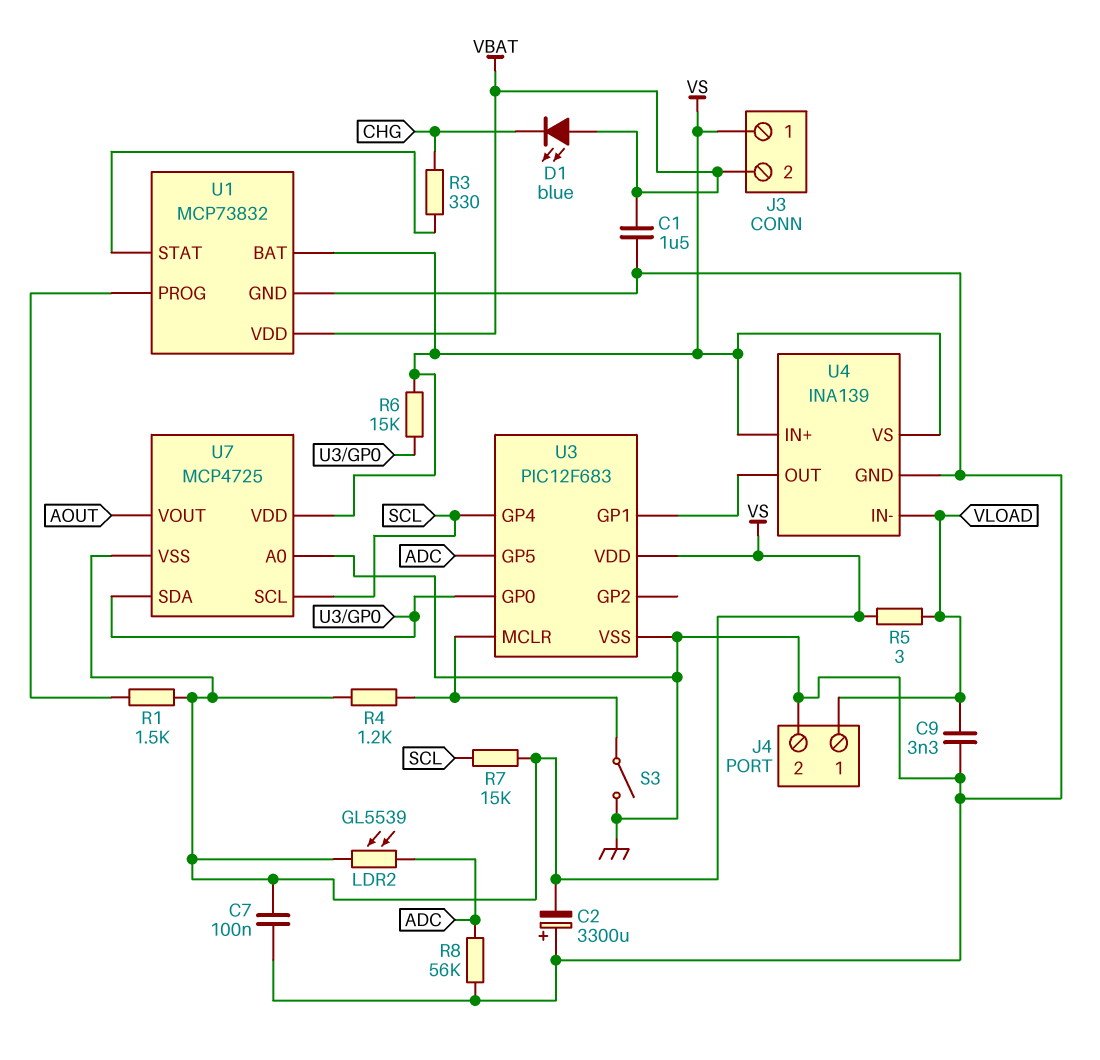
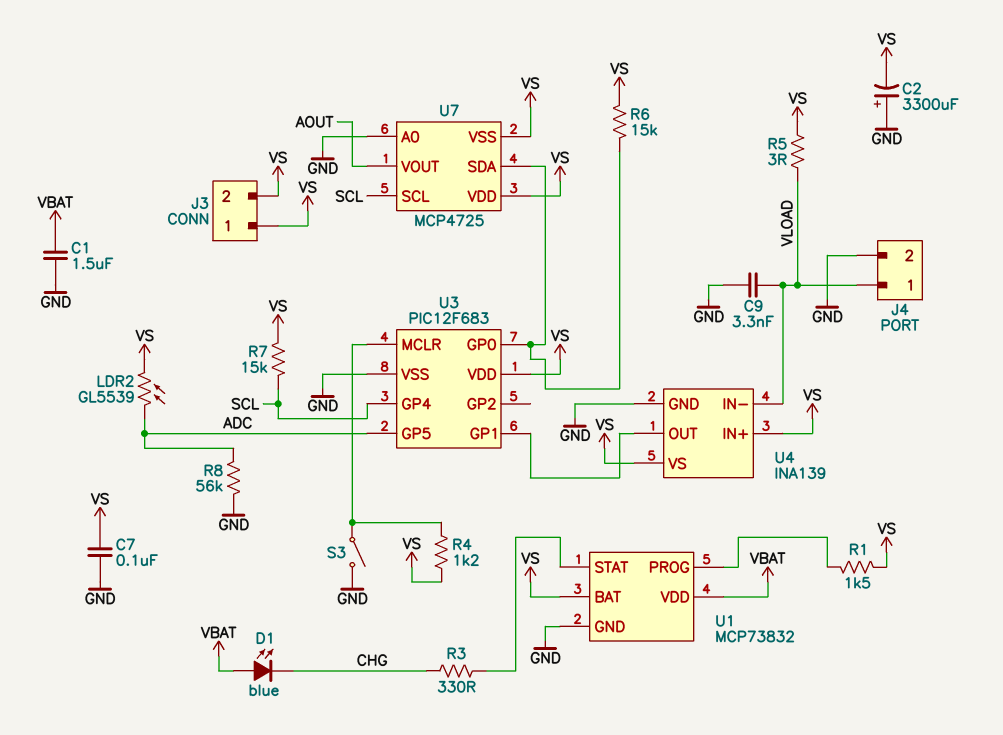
J3 pin 2: VBAT -> VS

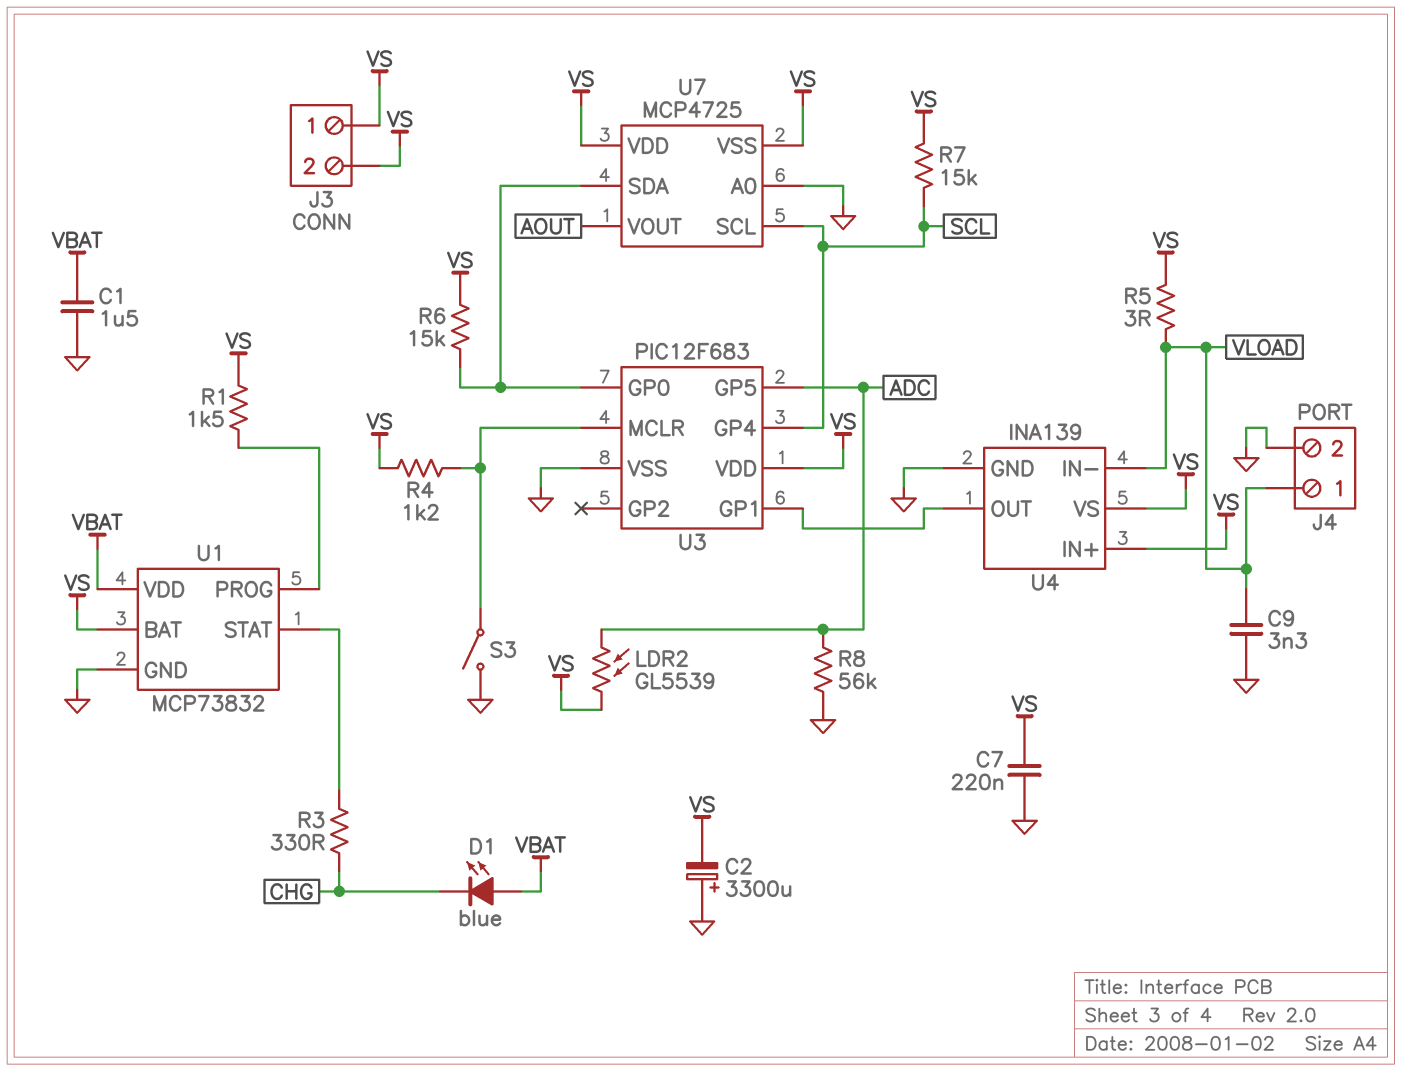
C7: 100nF (GND, VS) -> 220nF (GND, VS)

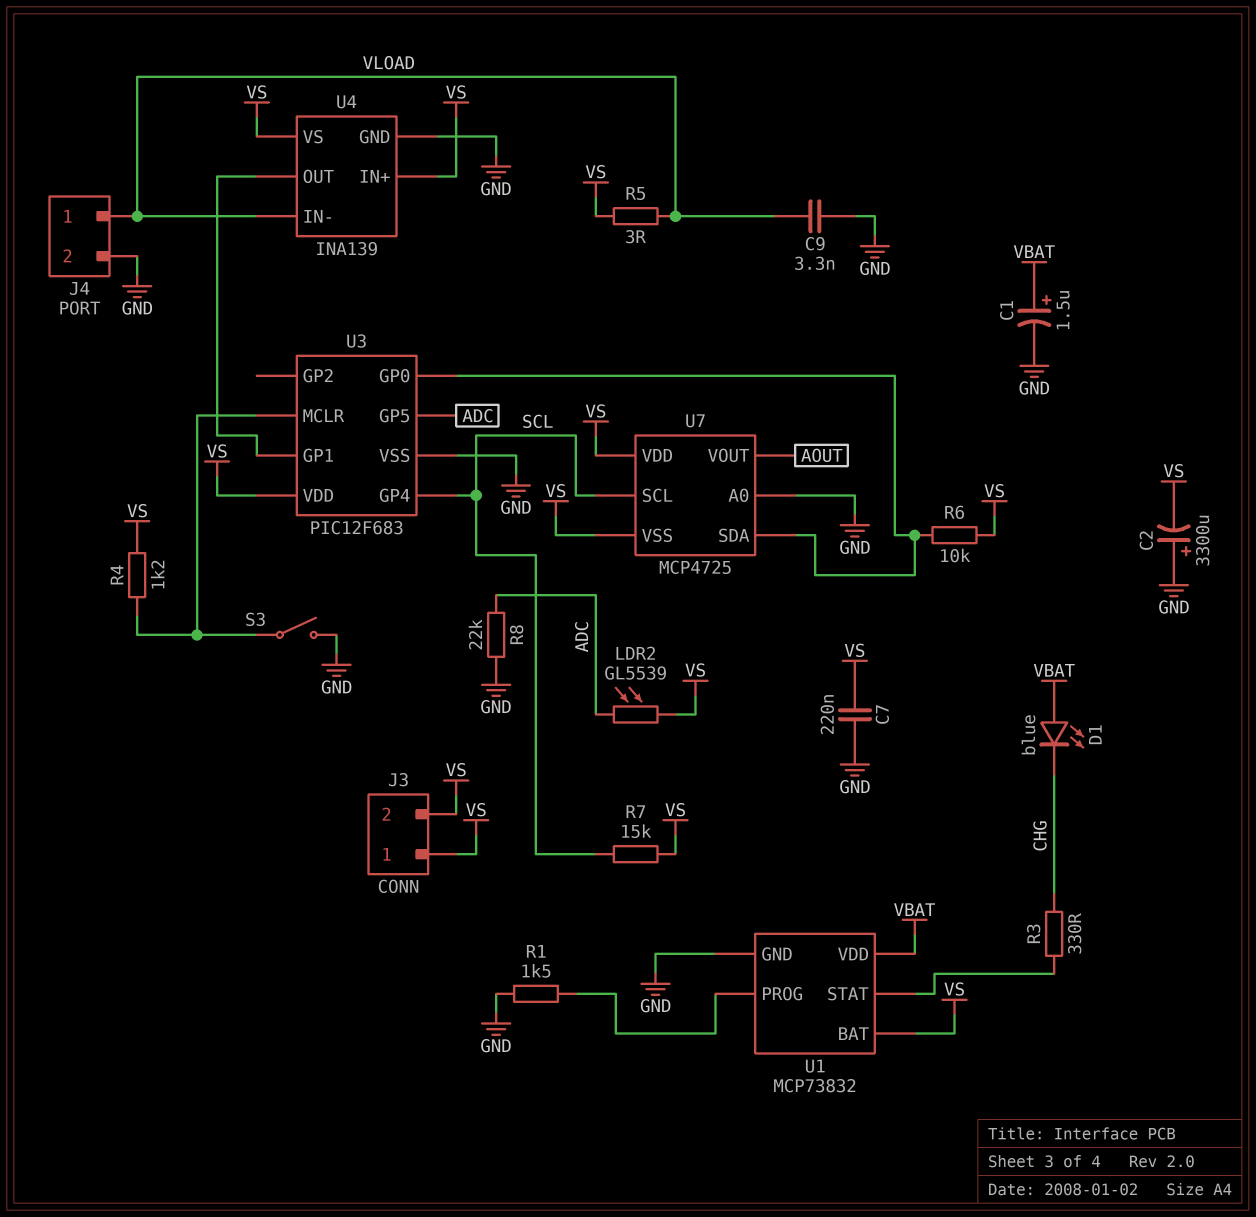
C1: 1.5uF (GND, VBAT) -> 1.5uF (plus VBAT, minus GND)
R1: 1.5k (U1/PROG, VS) -> 1.5k (GND, U1/PROG)
R6: 15k (U3/GP0, VS) -> 10k (U3/GP0, VS)
R8: 56k (ADC, GND) -> 22k (ADC, GND)

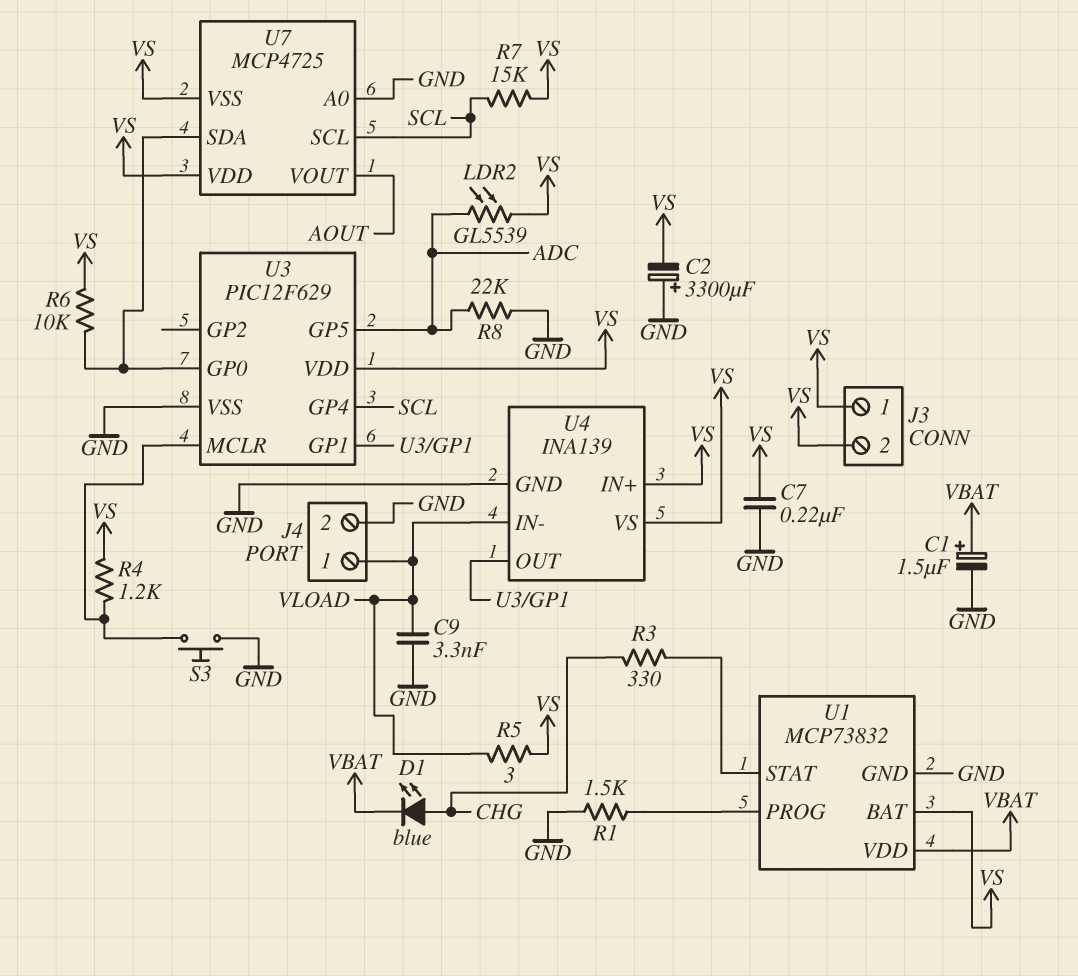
D1: LED blue (A VBAT, K CHG) -> LED blue (A CHG, K VBAT)
S3: switch (GND, U3/MCLR) -> button (GND, U3/MCLR)
U3: PIC12F683 -> PIC12F629

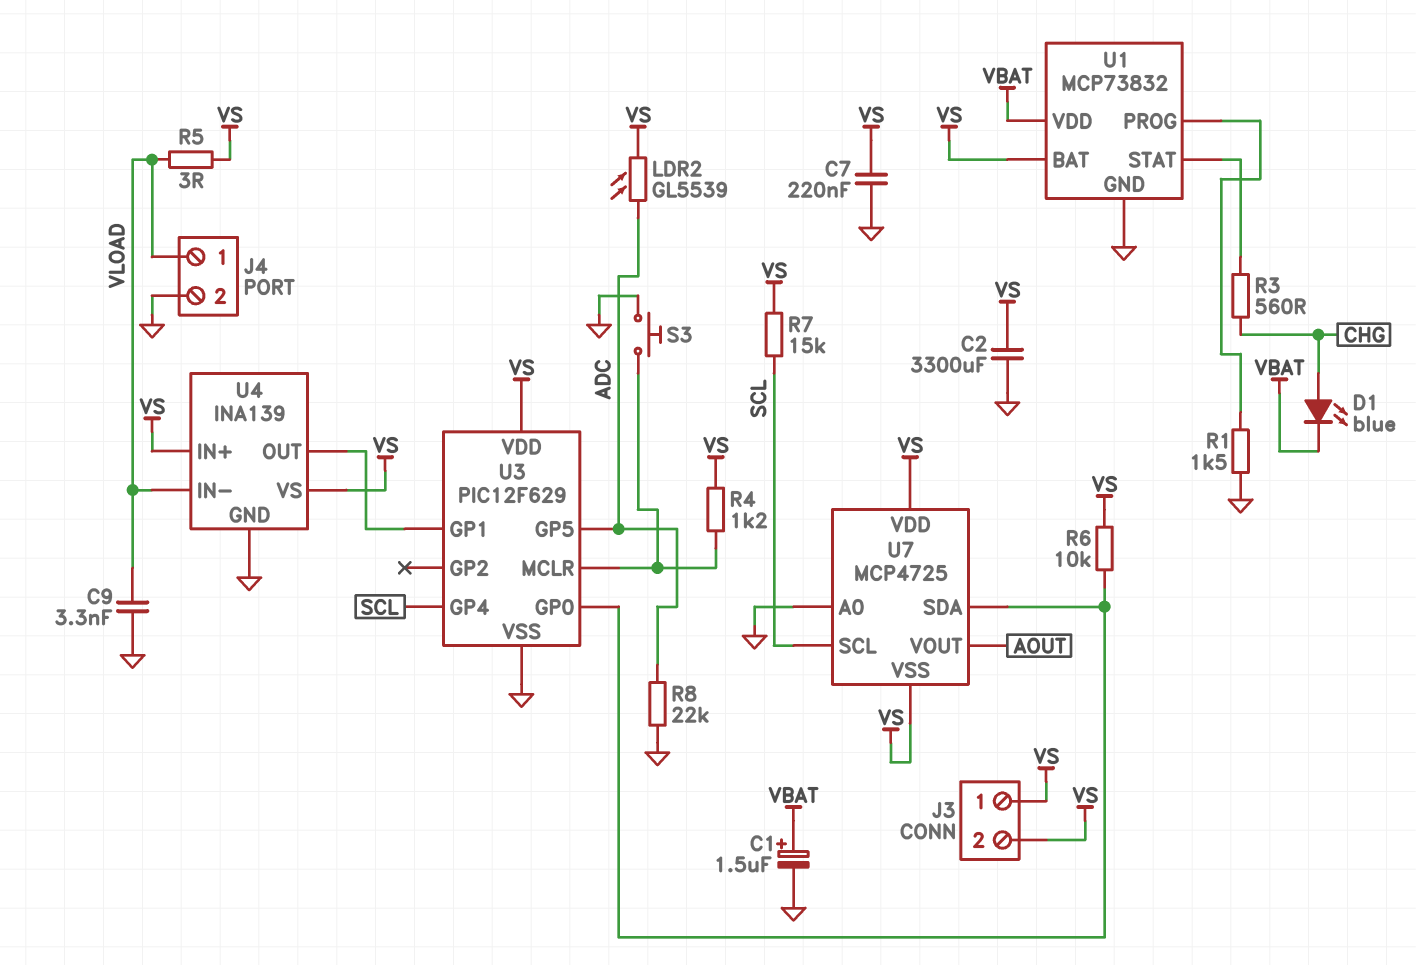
C2: 3300uF (plus GND, minus VS) -> 3300uF (GND, VS)
R3: 330 (CHG, U1/STAT) -> 560 (CHG, U1/STAT)

